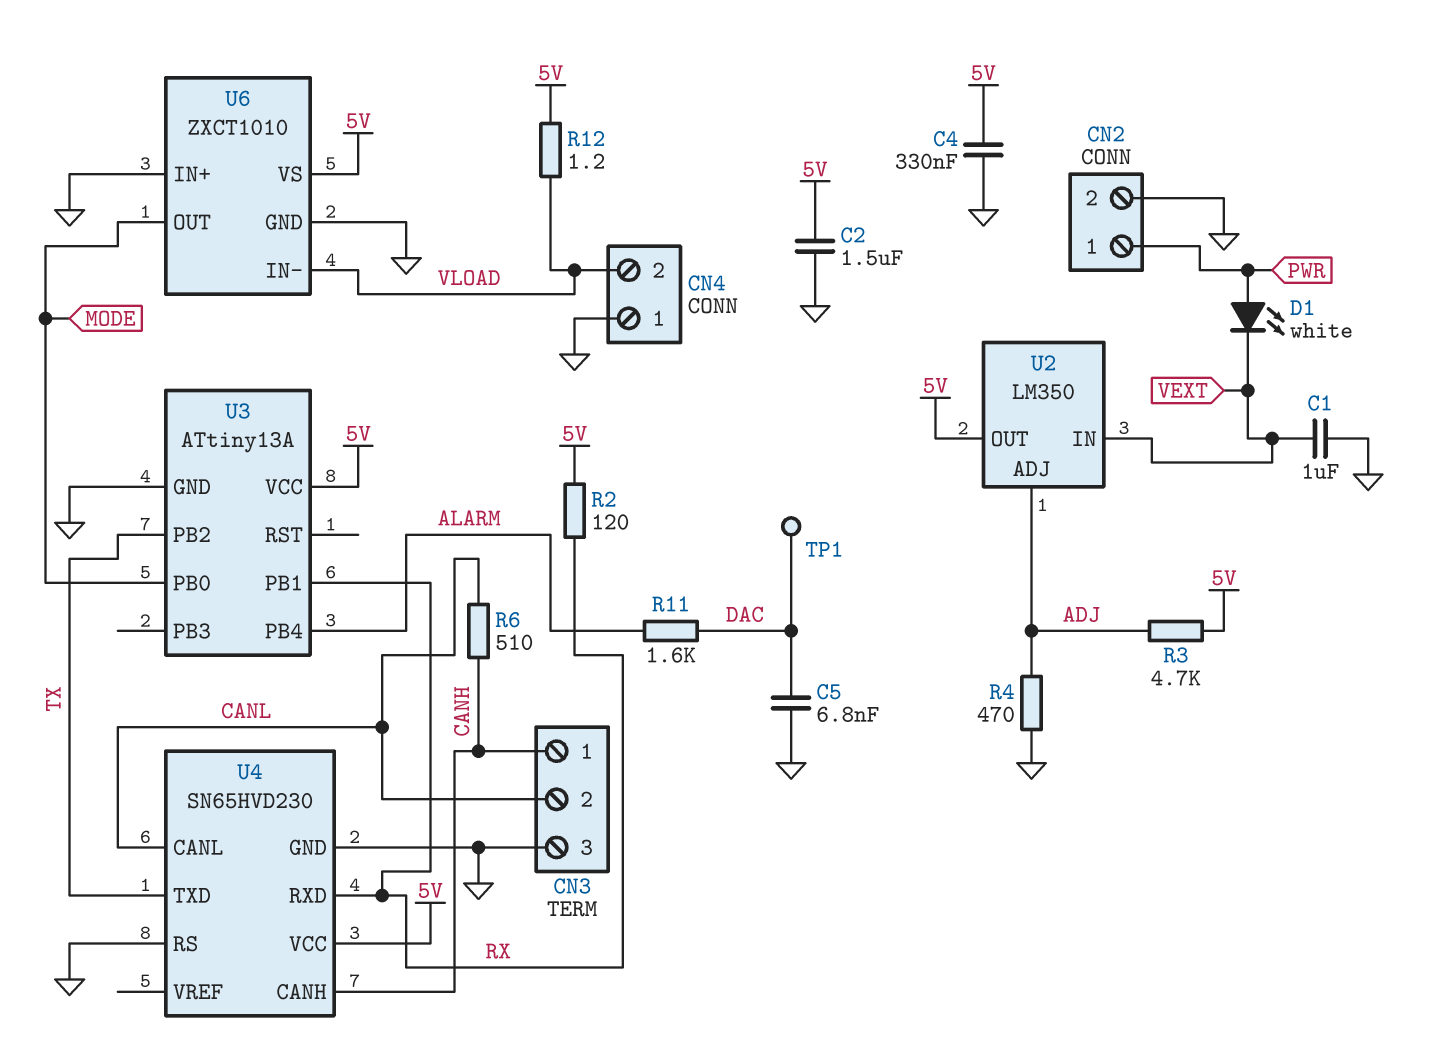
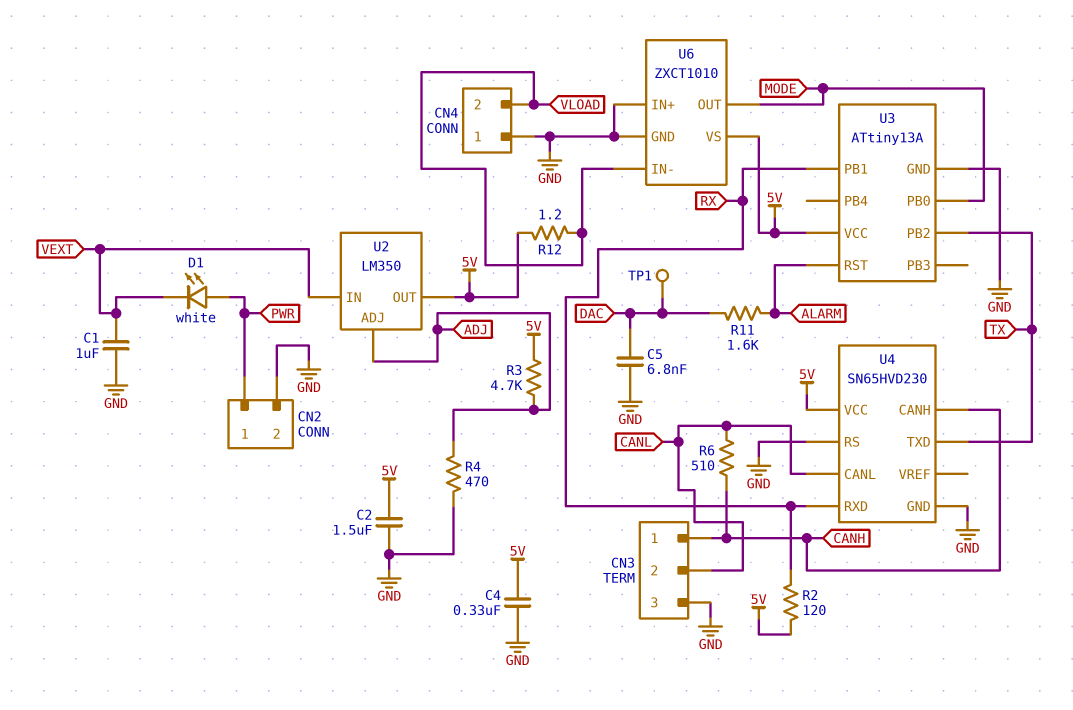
U3 pin PB4: ALARM -> none
U3 pin RST: none -> ALARM

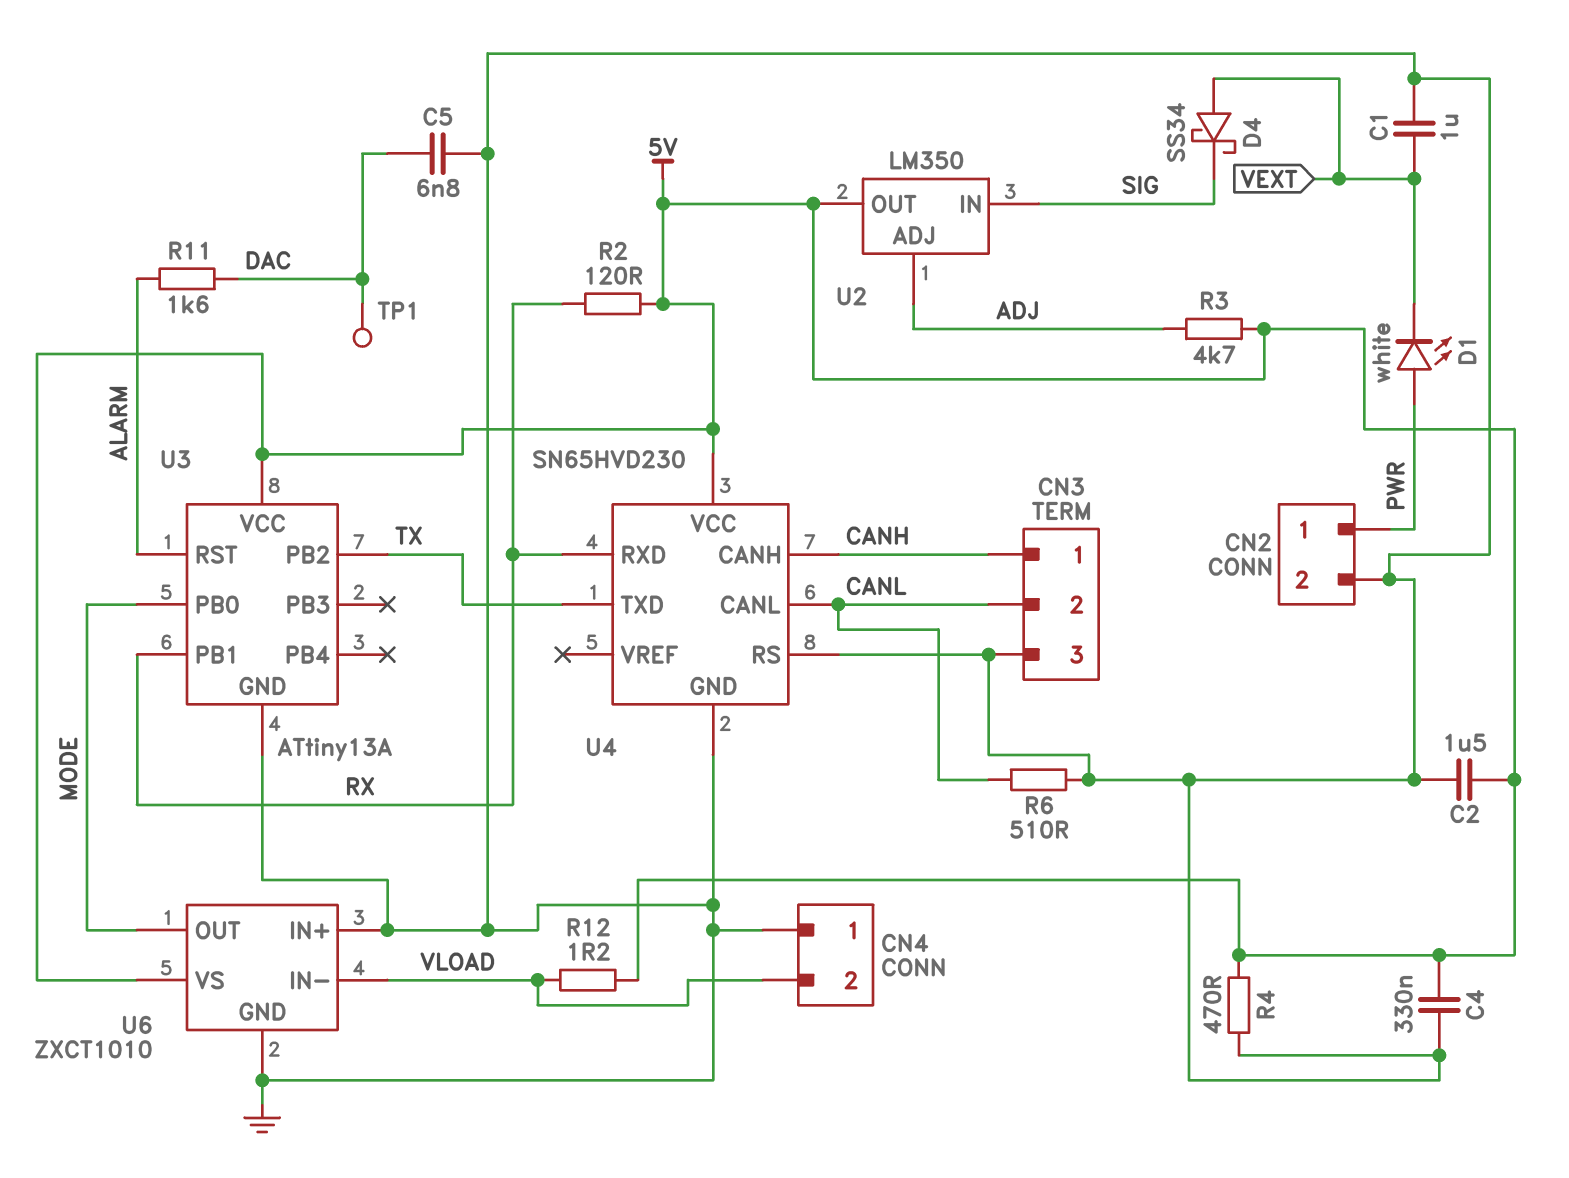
D4: none -> schottky SS34 (A VEXT, K SIG)
R4: 470 (ADJ, GND) -> 470 (5V, GND)
R6: 510 (CANH, CANL) -> 510 (CANL, GND)
U2 pin IN: VEXT -> SIG

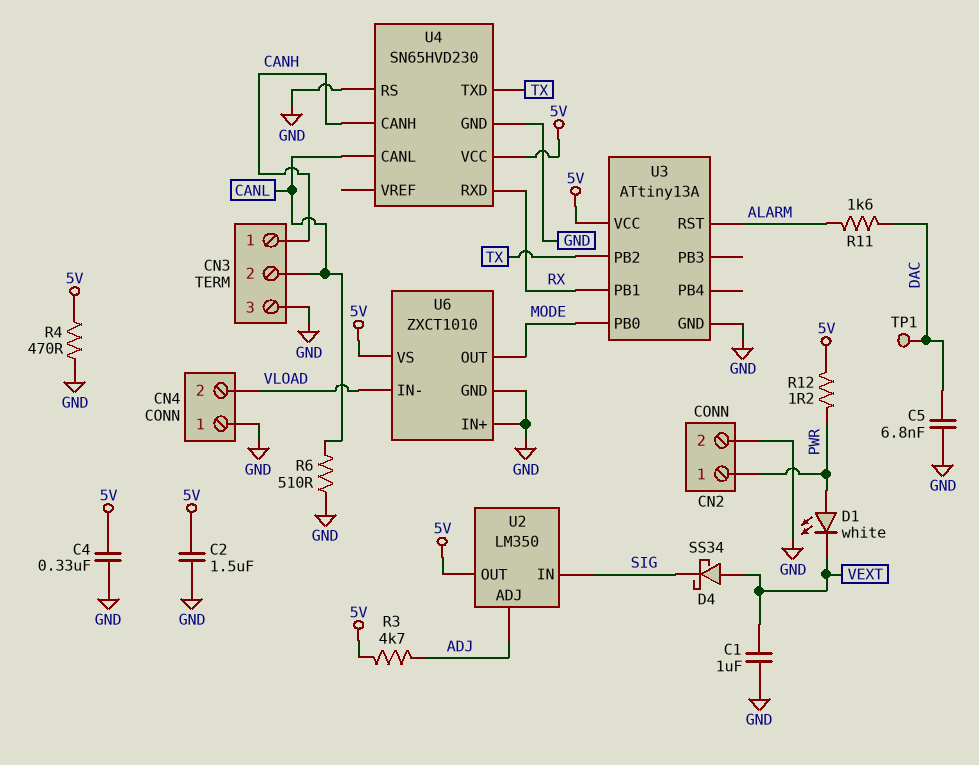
R2: 120 (5V, RX) -> none
R12: 1.2 (5V, VLOAD) -> 1.2 (5V, PWR)

